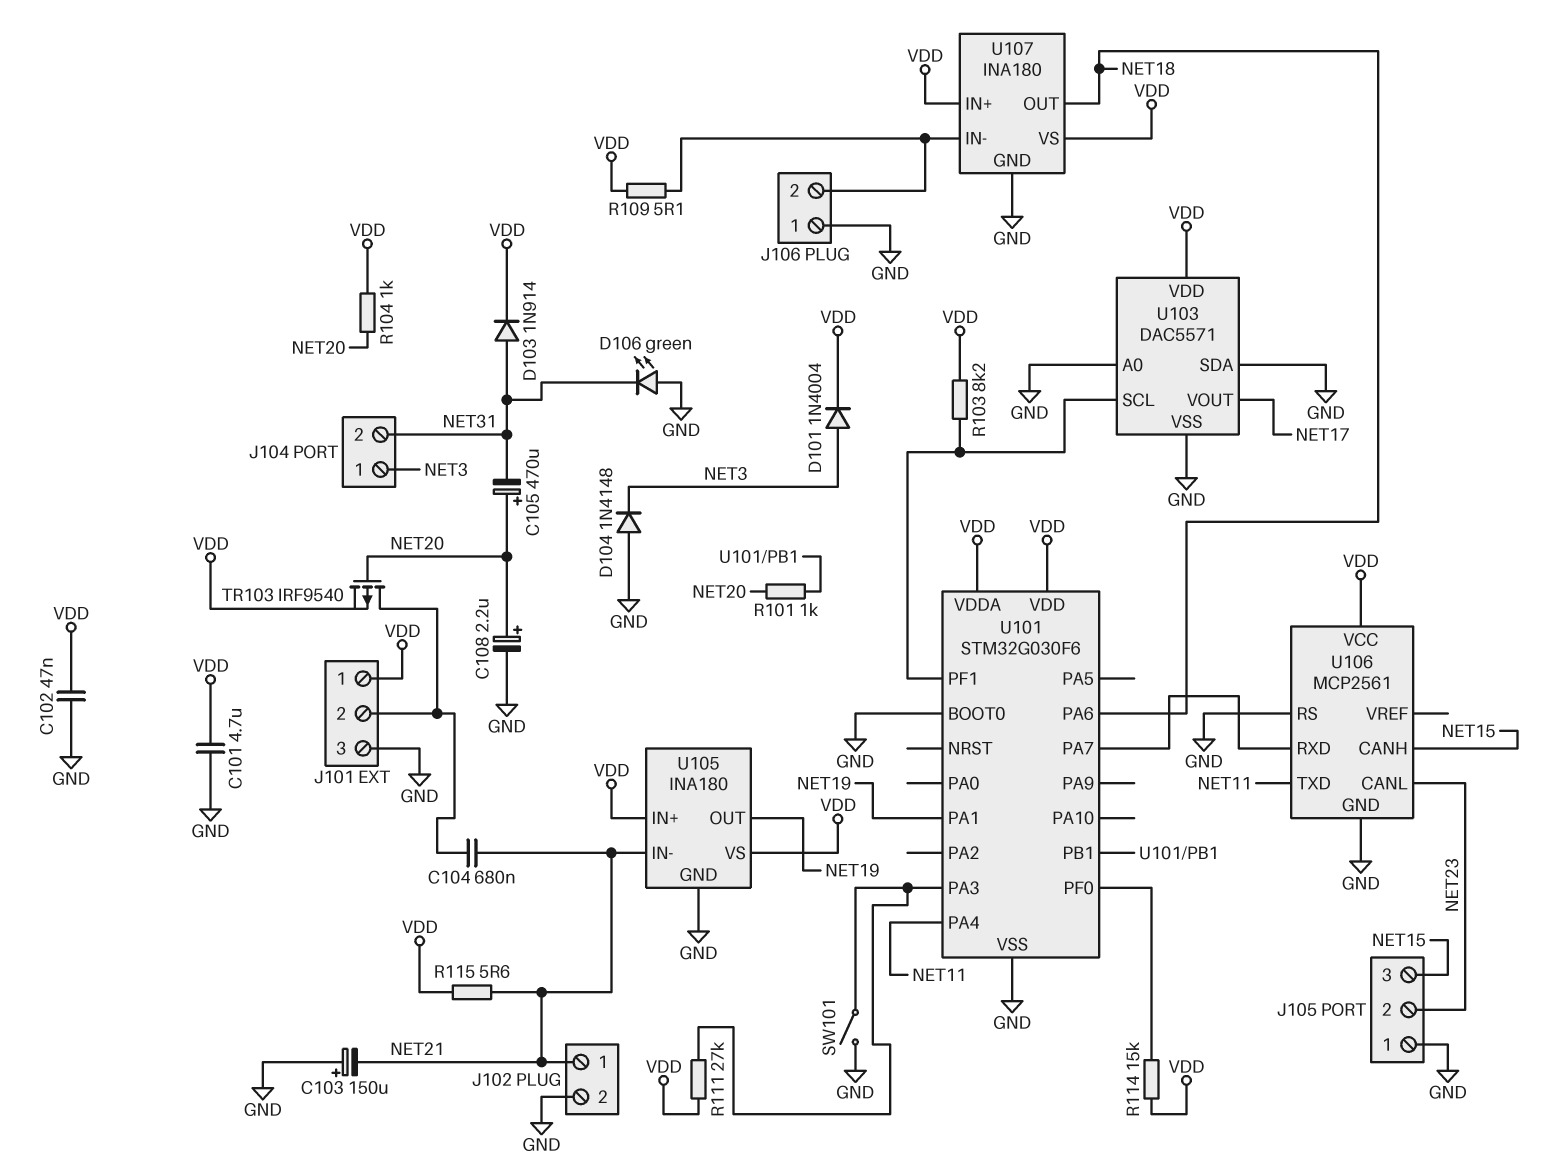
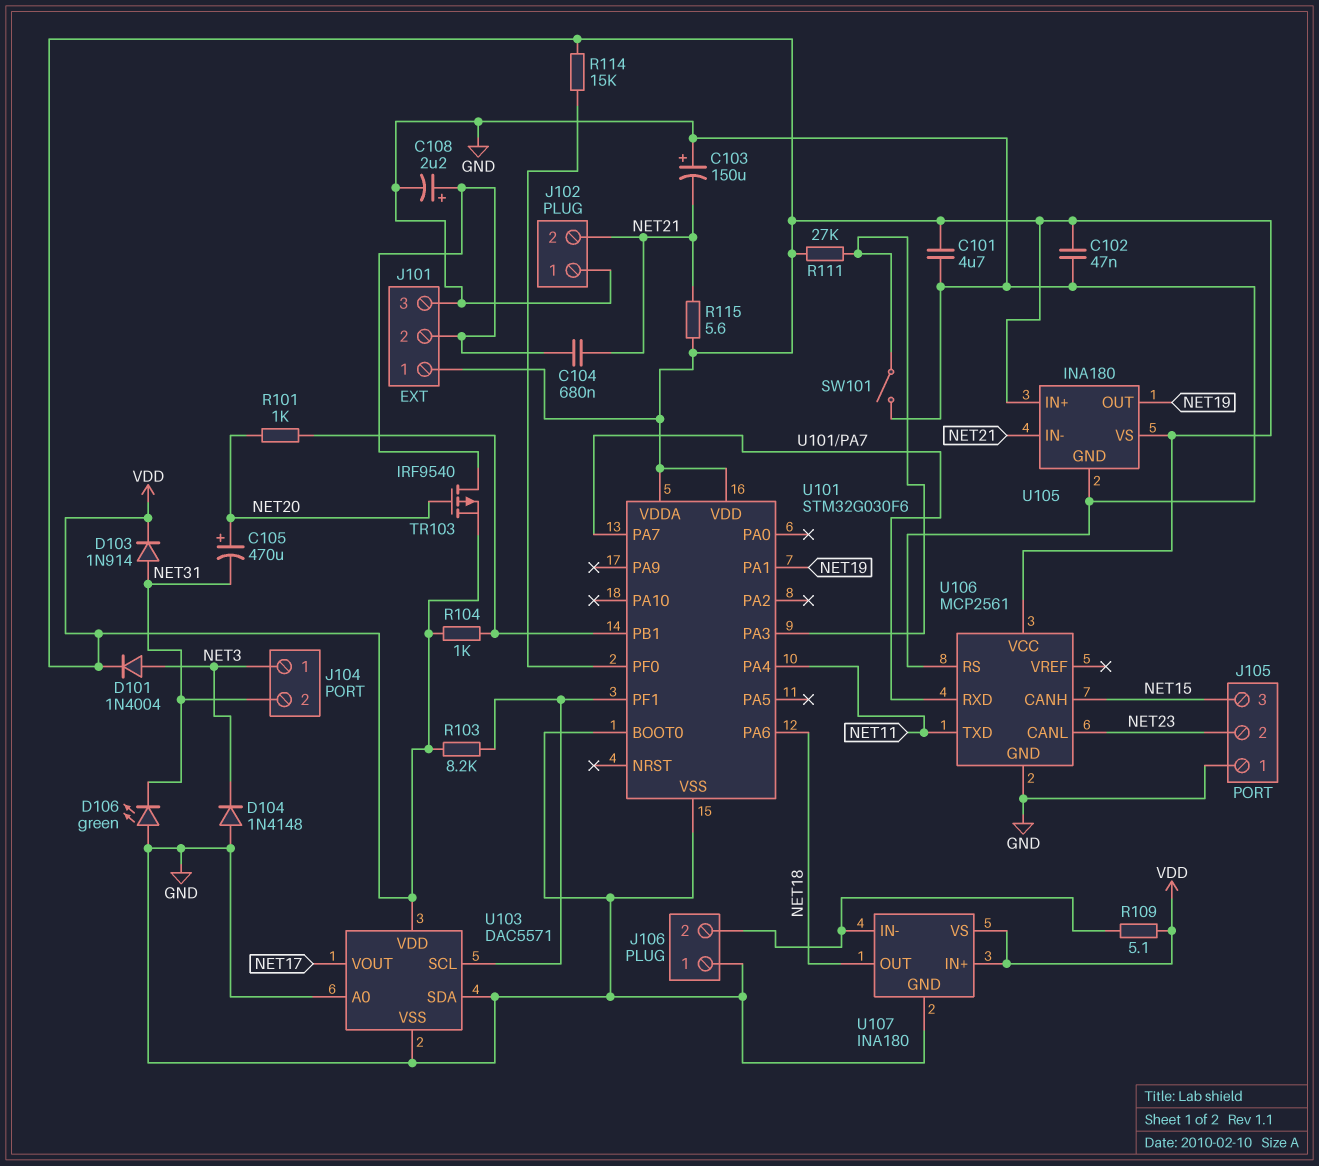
C108: 2.2uF (plus NET20, minus GND) -> 2.2uF (plus J101/2, minus GND)
J102 pin 1: NET21 -> GND
J102 pin 2: GND -> NET21
R104: 1k (NET20, VDD) -> 1k (U101/PB1, VDD)

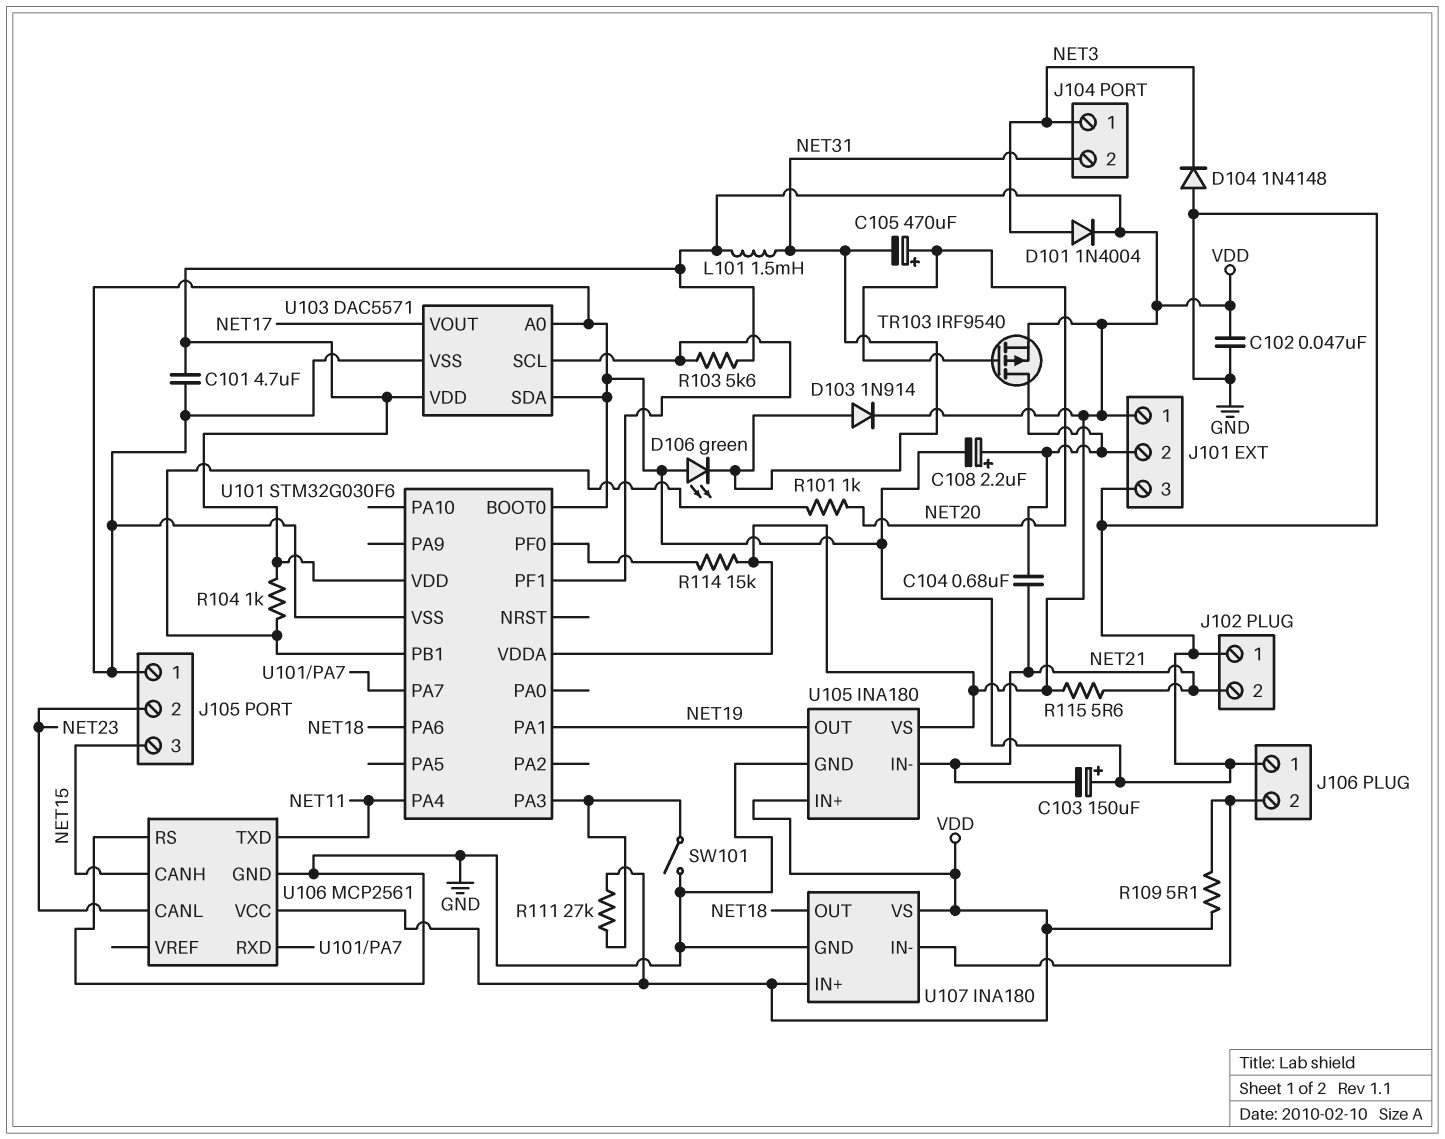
L101: none -> 1.5mH (NET31, VDD)
R103: 8.2k (U101/PF1, VDD) -> 5.6k (U101/PF1, VDD)

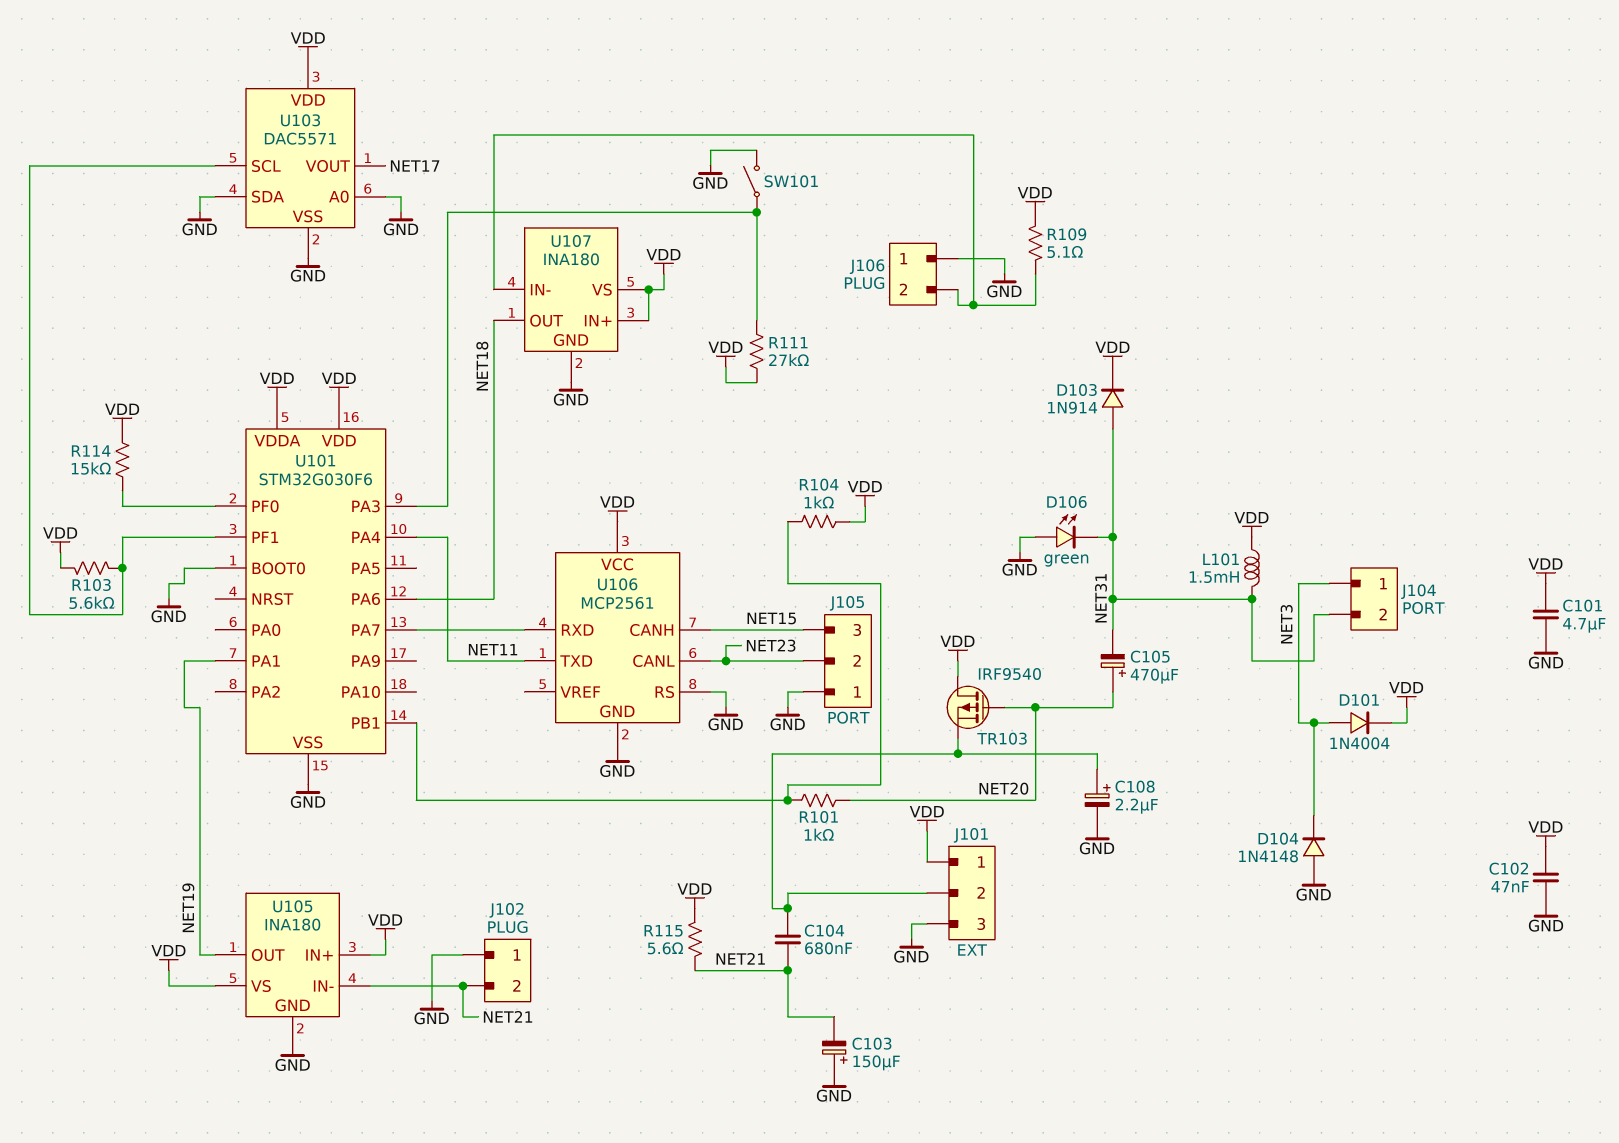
TR103: PMOS IRF9540 (G NET20, D J101/2, S VDD) -> PMOS IRF9540 (G NET20, D VDD, S J101/2)

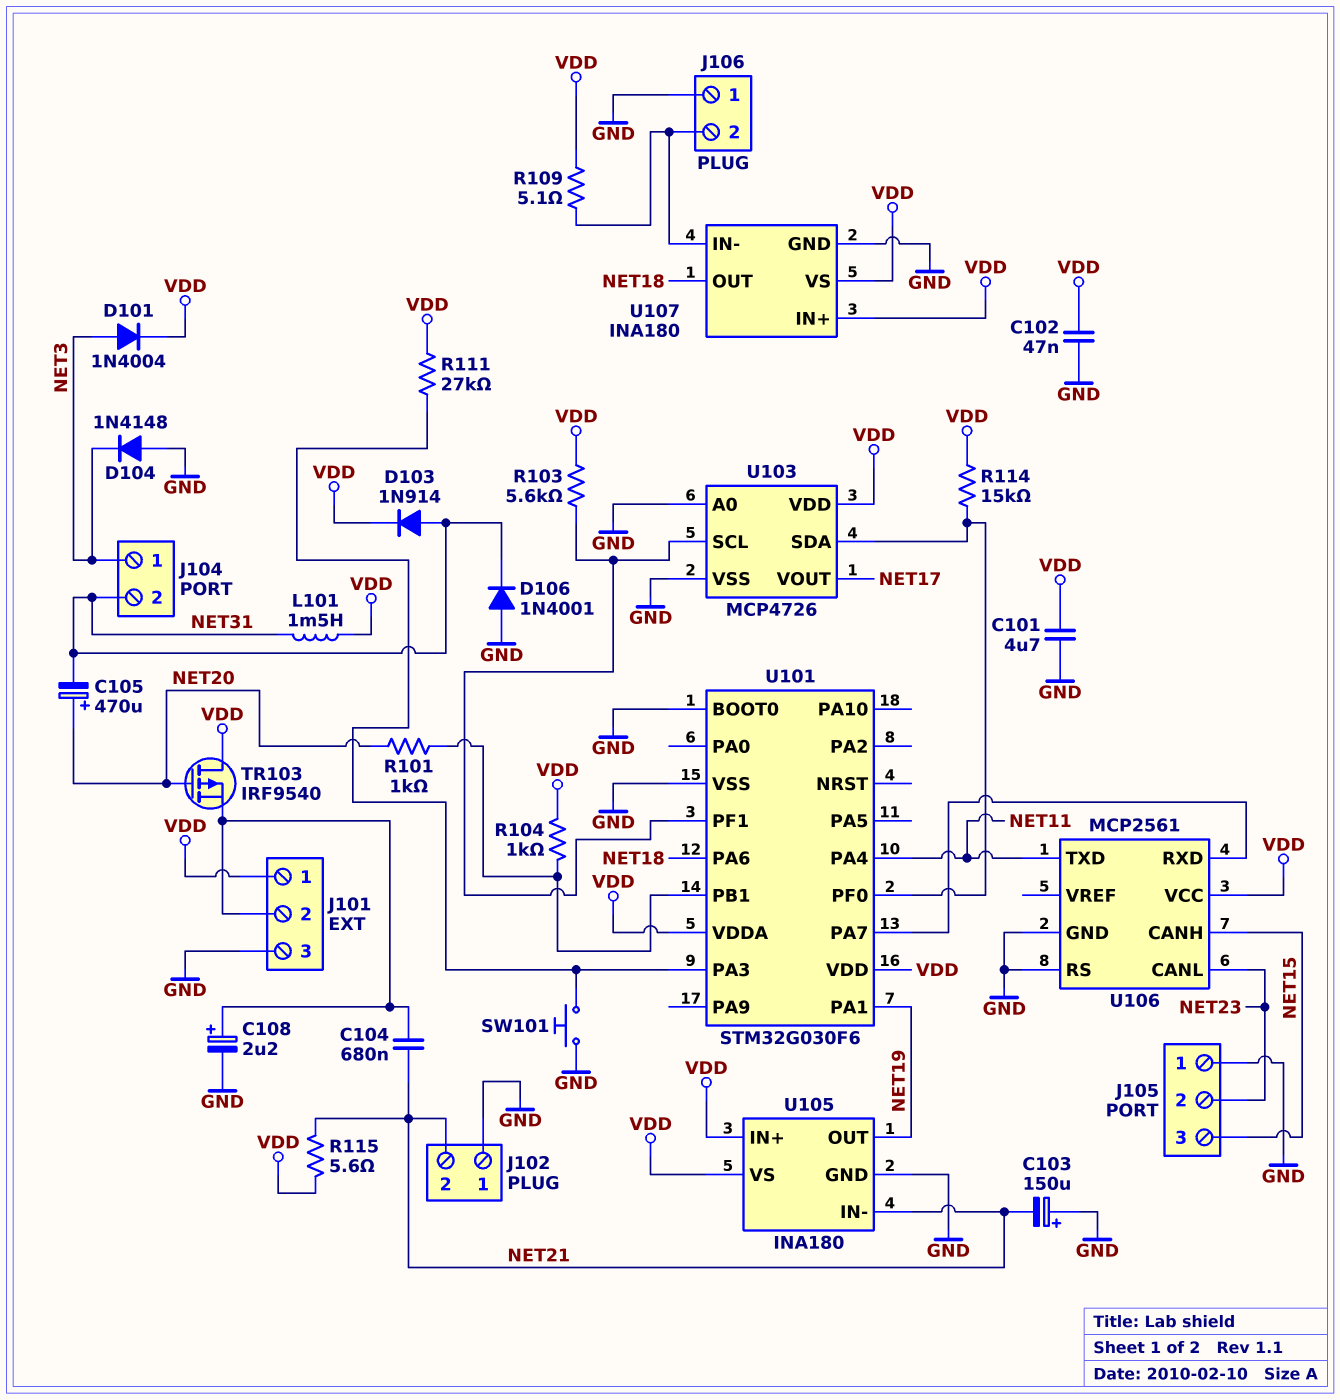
D106: LED green (A GND, K NET31) -> diode 1N4001 (A GND, K NET31)
SW101: switch (GND, U101/PA3) -> button (GND, U101/PA3)
U103: DAC5571 -> MCP4726
U103 pin SDA: GND -> U101/PF0

